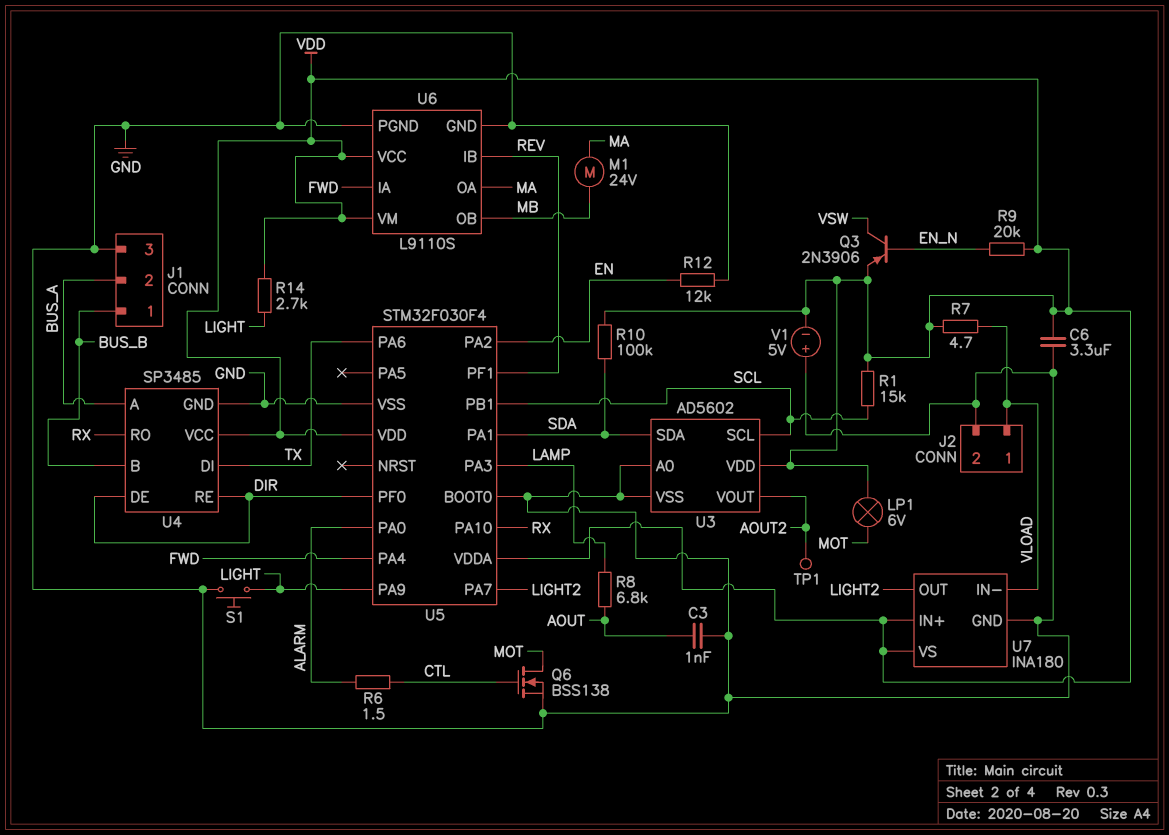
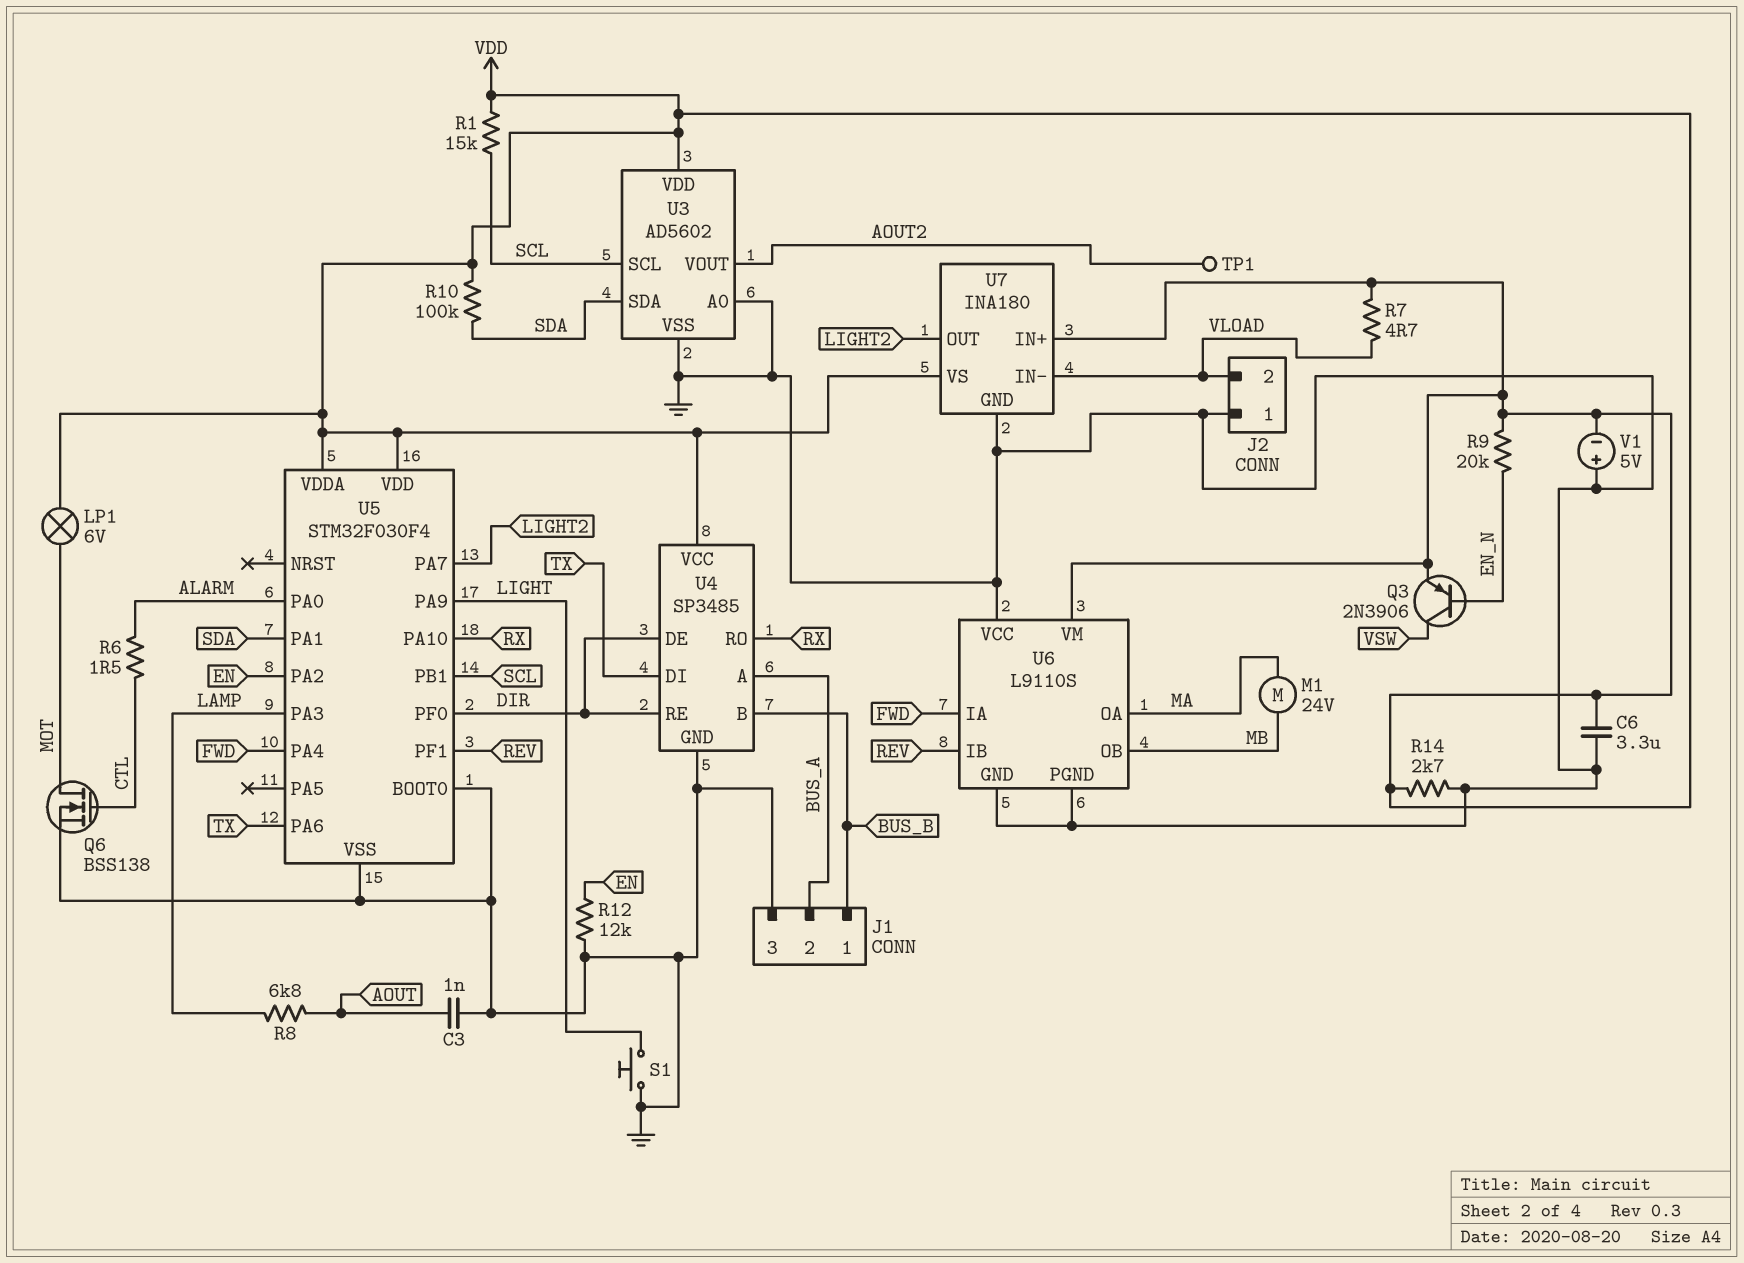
J2 pin 1: VLOAD -> GND
J2 pin 2: GND -> VLOAD
R14: 2.7k (LIGHT, VDD) -> 2.7k (GND, VDD)
U6 pin VCC: VDD -> GND

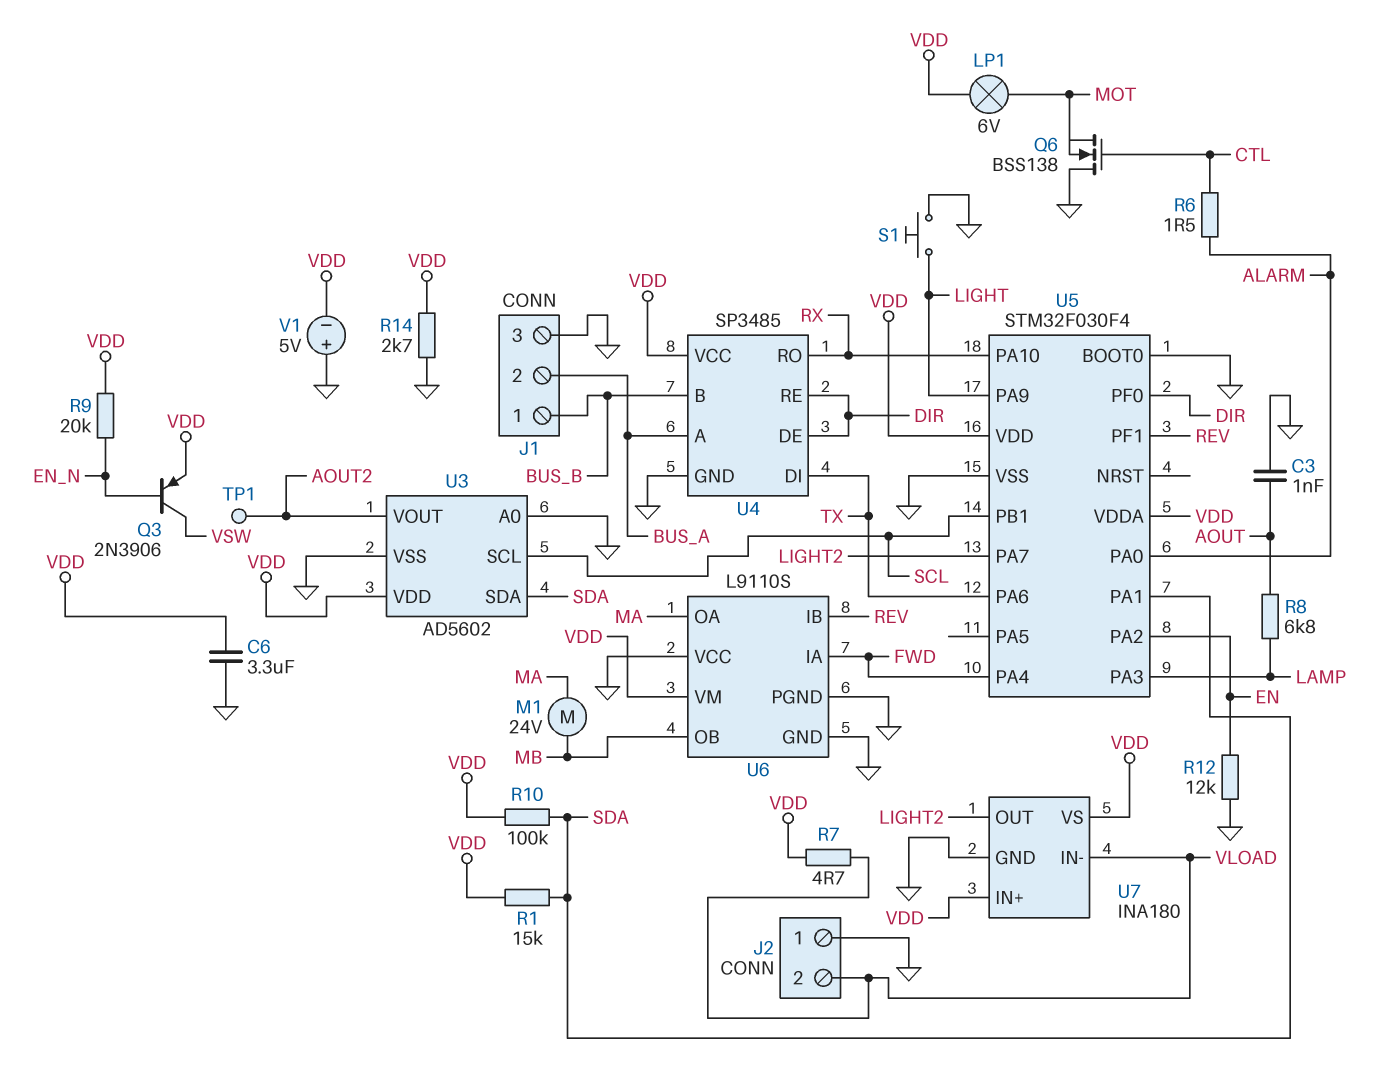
Q6: NMOS BSS138 (G CTL, D MOT, S GND) -> NMOS BSS138 (G CTL, D GND, S MOT)
R1: 15k (SCL, VDD) -> 15k (SDA, VDD)

